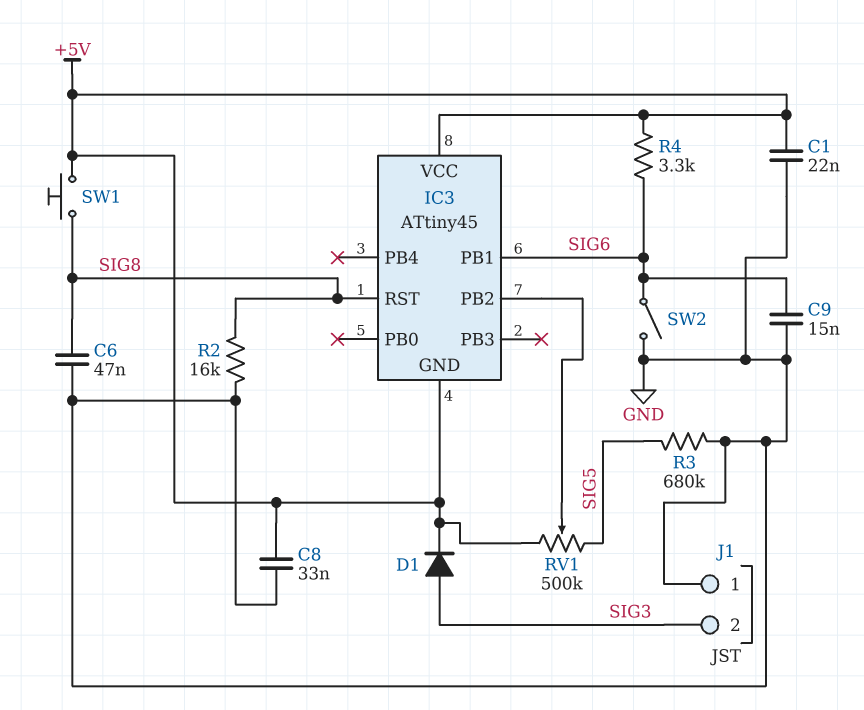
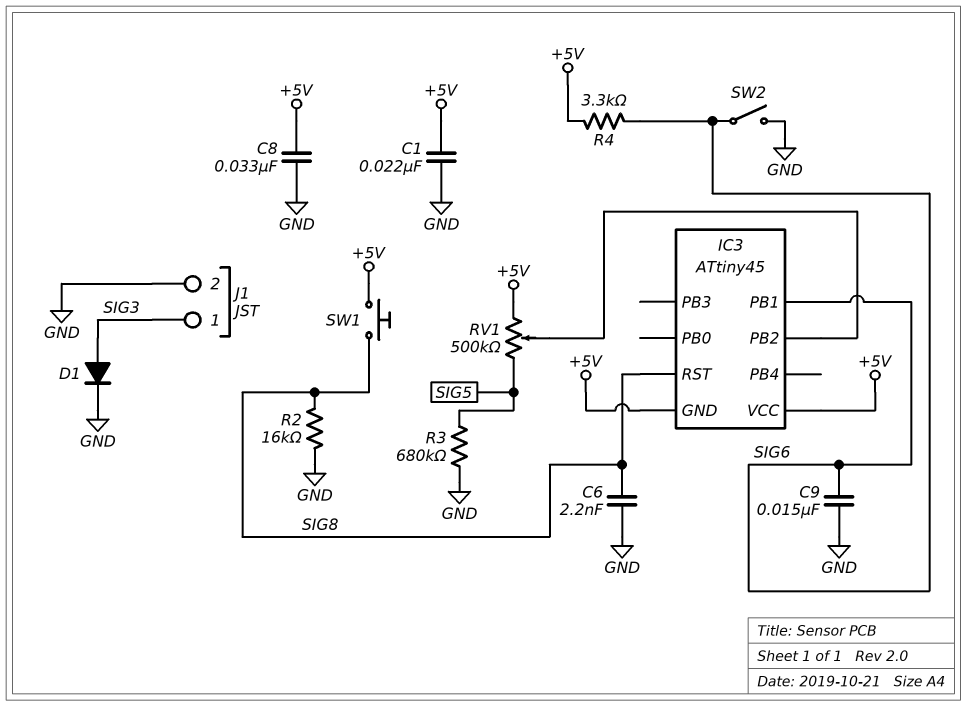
C6: 47nF (GND, SIG8) -> 2.2nF (GND, SIG8)
D1: diode (A SIG3, K +5V) -> diode (A SIG3, K GND)
J1 pin 1: GND -> SIG3
J1 pin 2: SIG3 -> GND

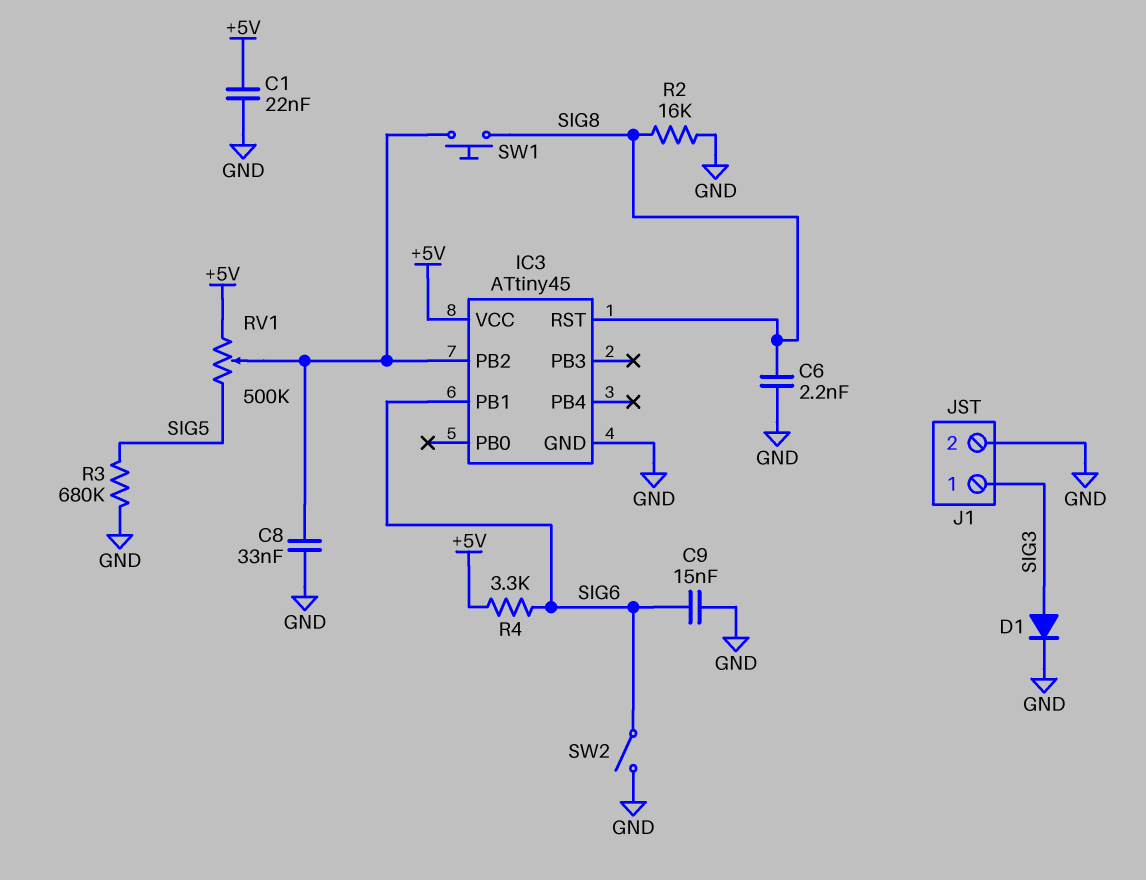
C8: 33nF (+5V, GND) -> 33nF (GND, IC3/PB2)
IC3 pin GND: +5V -> GND
SW1: button (+5V, SIG8) -> button (IC3/PB2, SIG8)

